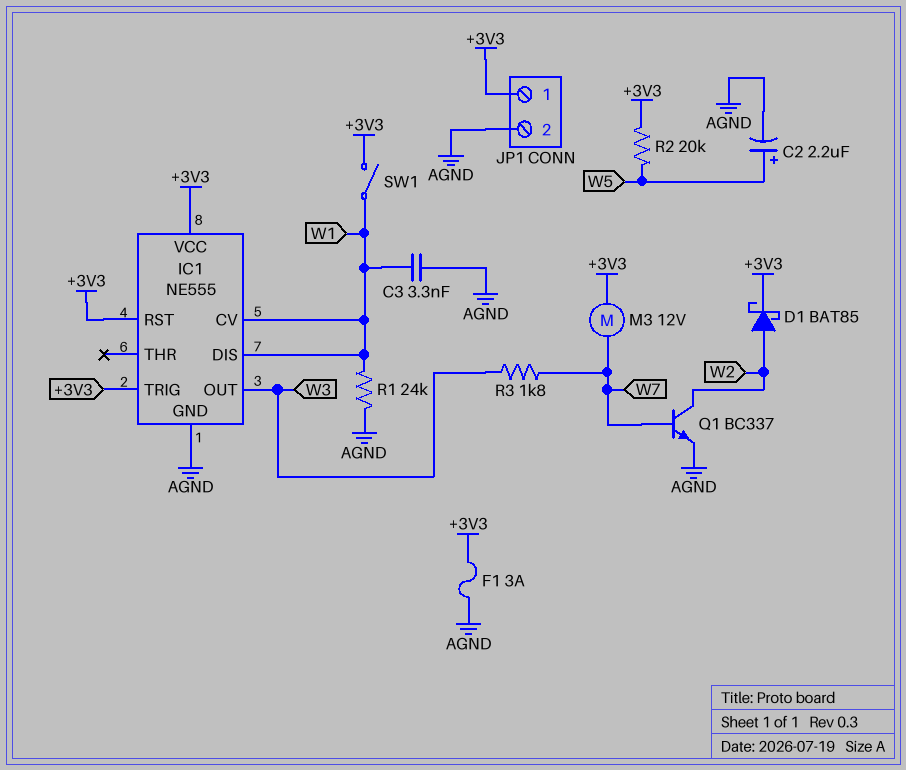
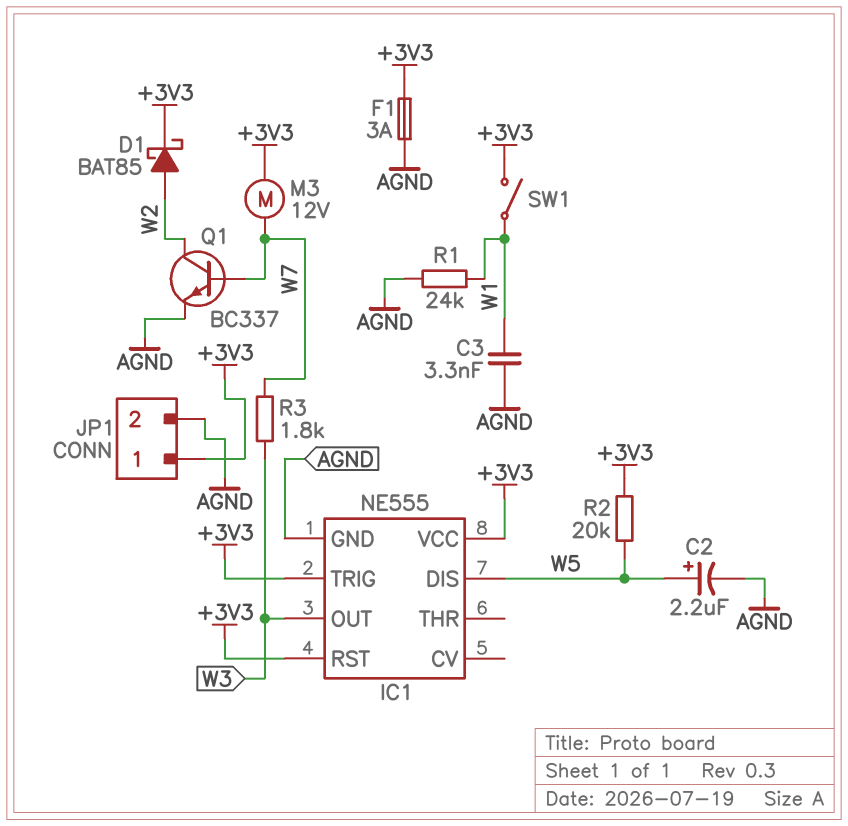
IC1 pin CV: W1 -> none
IC1 pin DIS: W1 -> W5

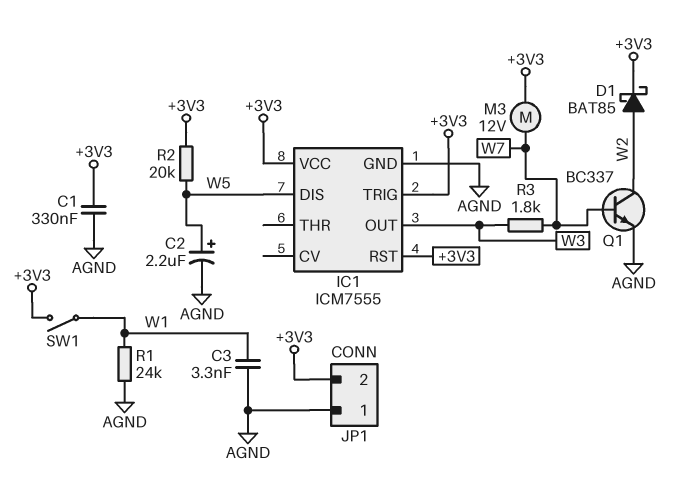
C1: none -> 330nF (+3V3, AGND)
F1: 3A (+3V3, AGND) -> none
IC1: NE555 -> ICM7555
JP1 pin 1: +3V3 -> AGND
JP1 pin 2: AGND -> +3V3

